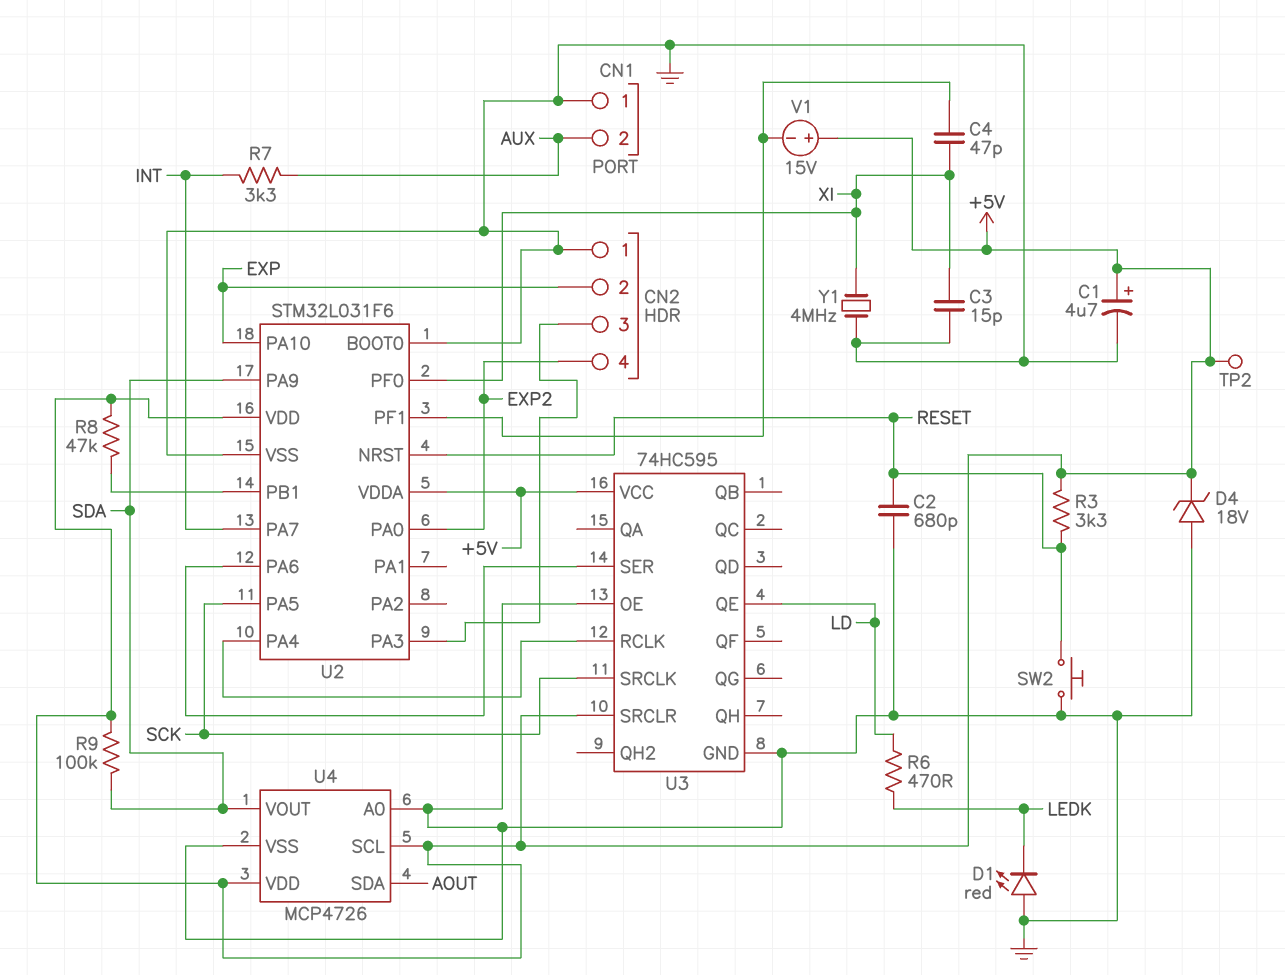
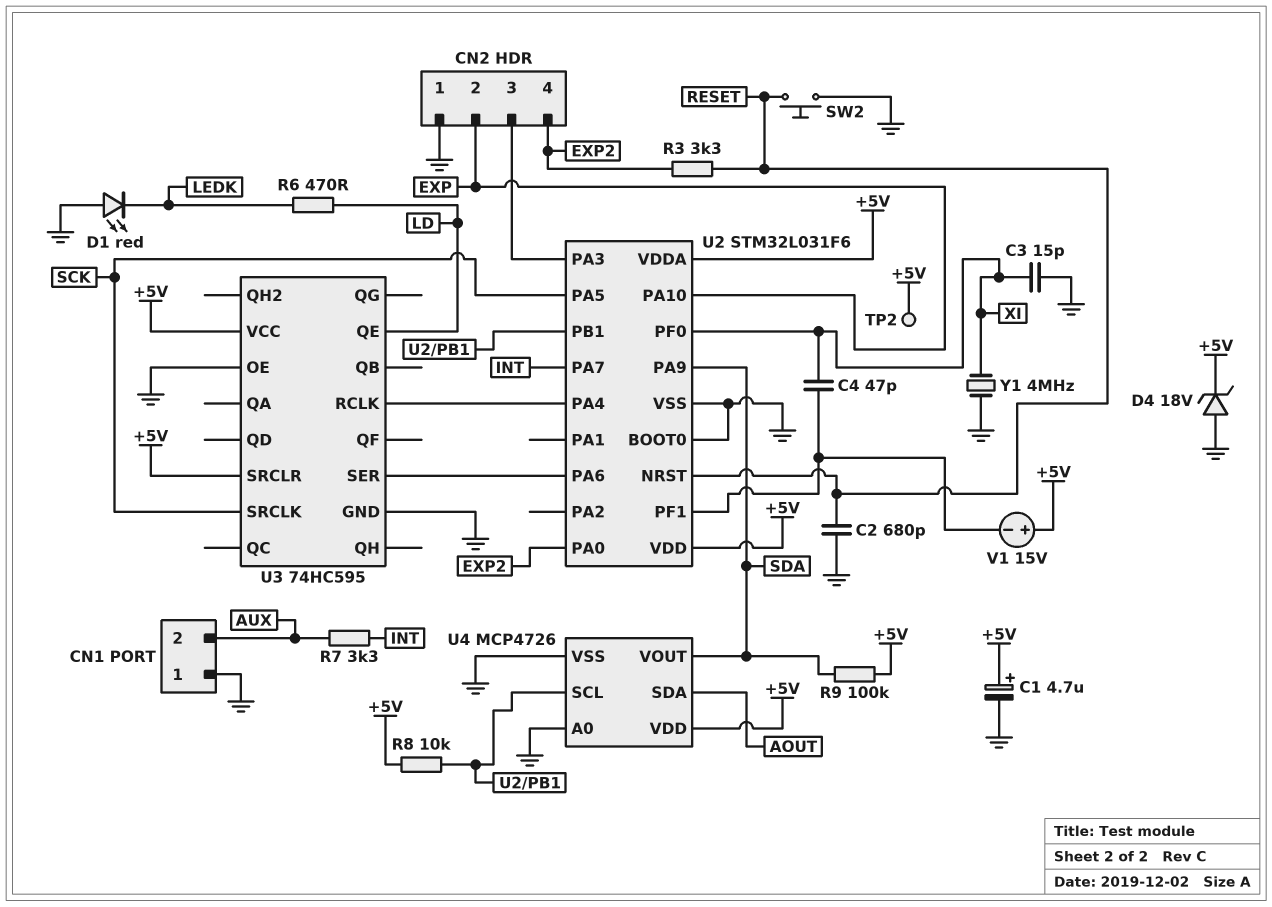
R3: 3.3k (+5V, RESET) -> 3.3k (EXP2, RESET)
R8: 47k (+5V, U2/PB1) -> 10k (+5V, U2/PB1)
U4 pin SCL: +5V -> U2/PB1

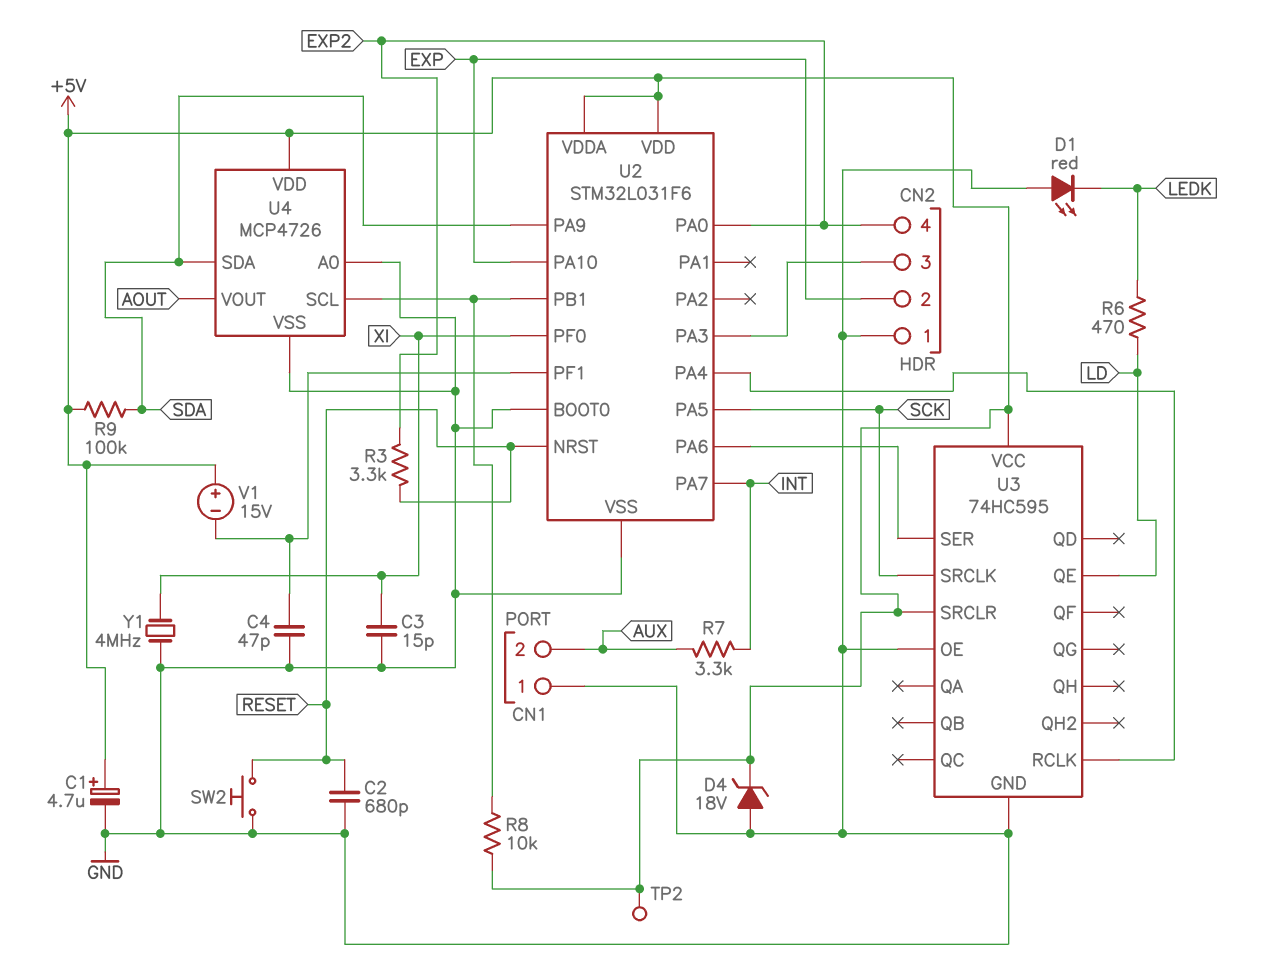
C4: 47pF (U2/PF1, XI) -> 47pF (GND, U2/PF1)
U4 pin SDA: AOUT -> SDA
U4 pin VOUT: SDA -> AOUT

